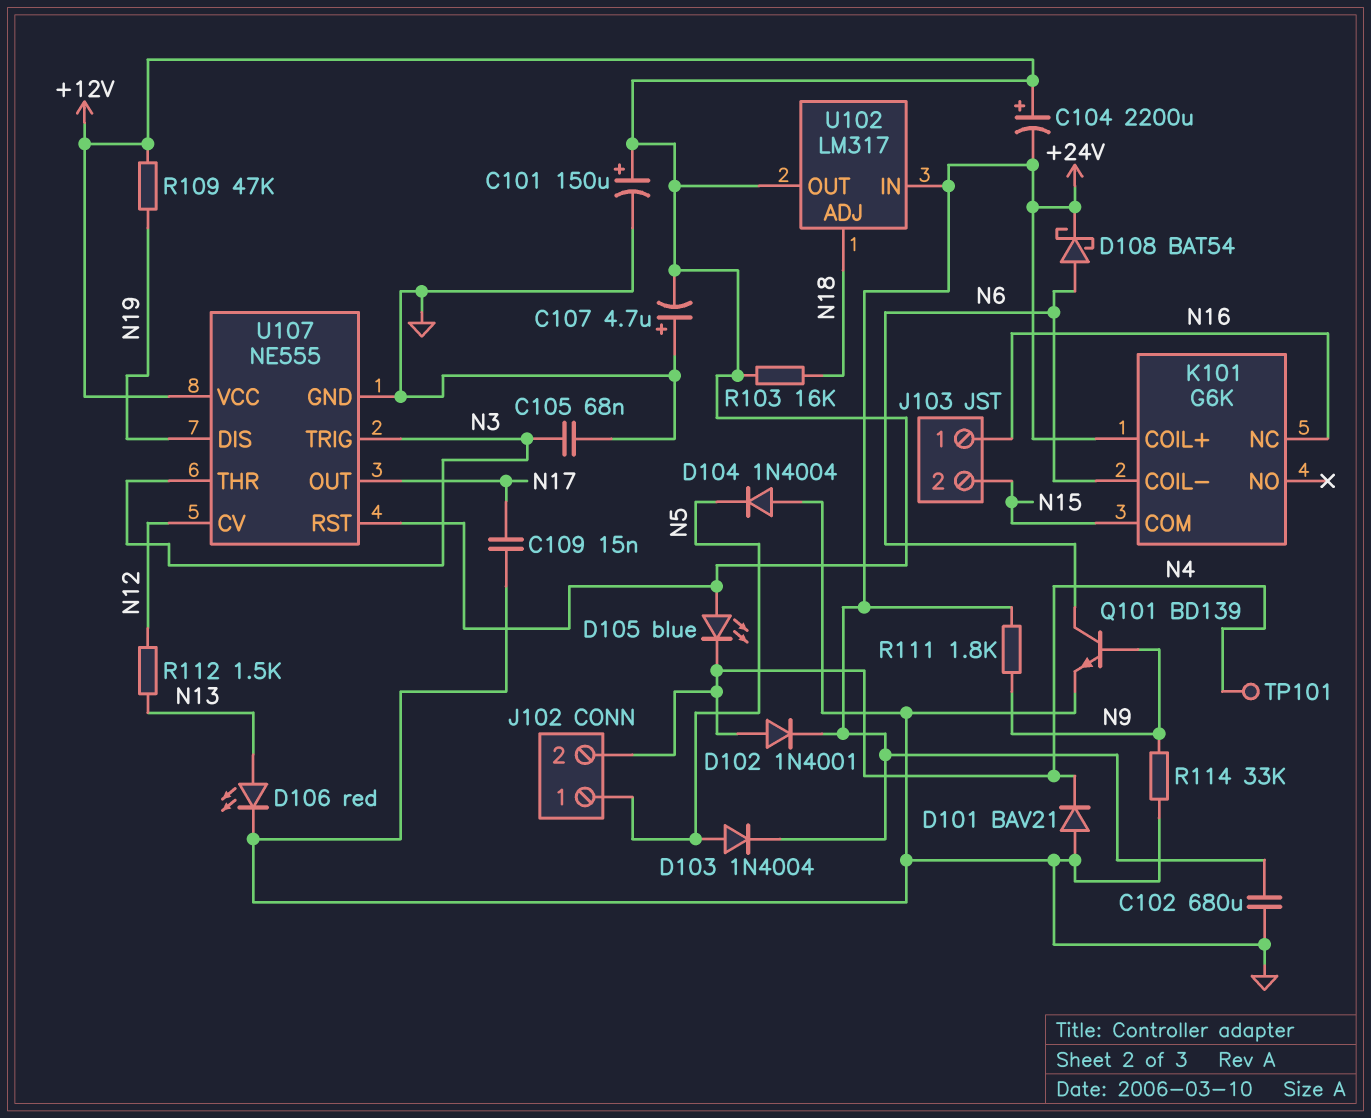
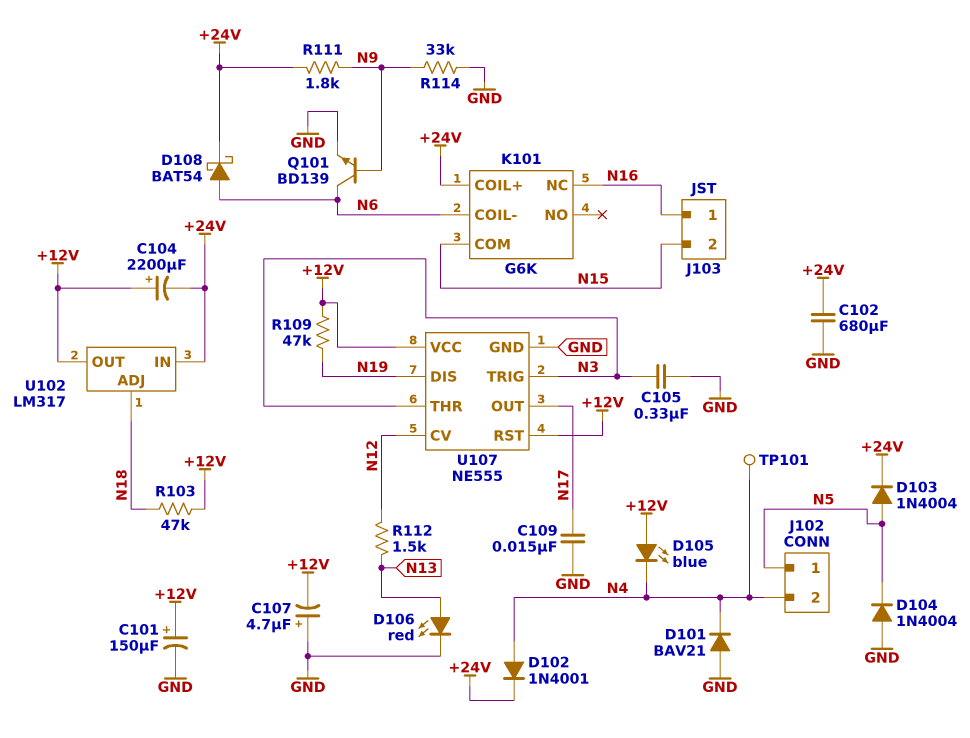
C105: 68nF (GND, N3) -> 330nF (GND, N3)
R103: 16k (+12V, N18) -> 47k (+12V, N18)

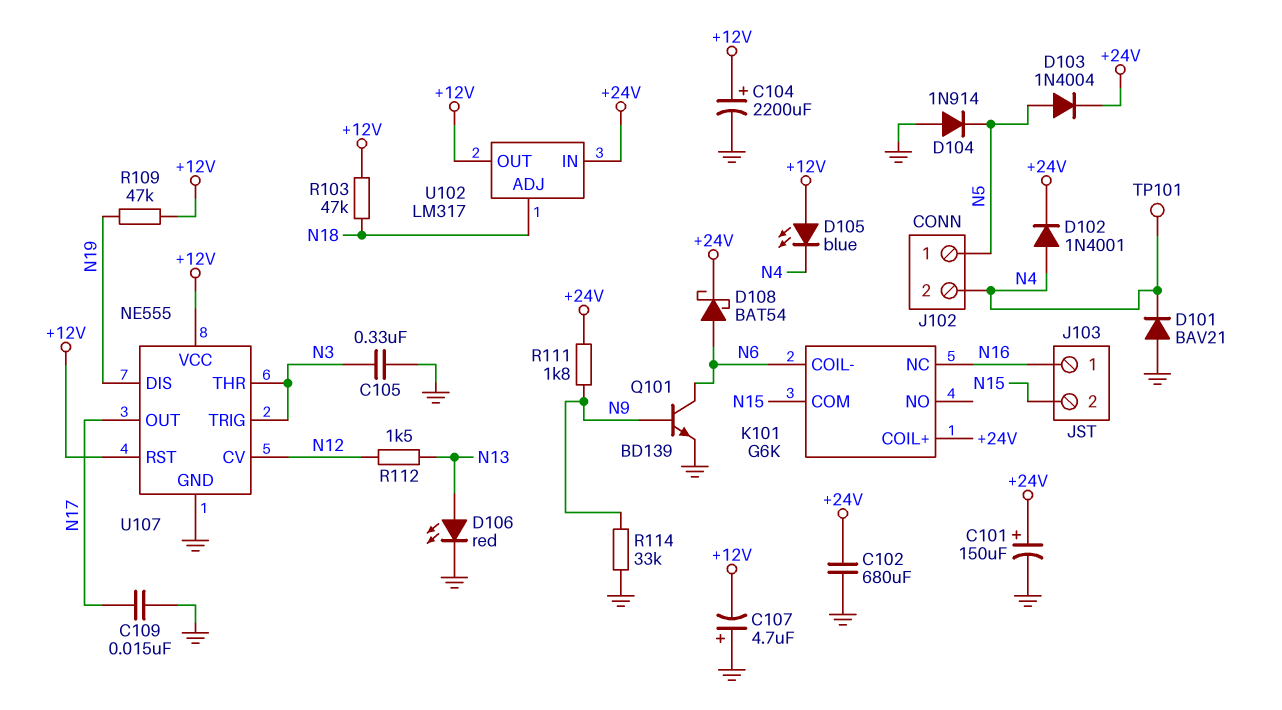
C101: 150uF (plus +12V, minus GND) -> 150uF (plus +24V, minus GND)
C104: 2200uF (plus +12V, minus +24V) -> 2200uF (plus +12V, minus GND)
D104: diode 1N4004 (A GND, K N5) -> diode 1N914 (A GND, K N5)

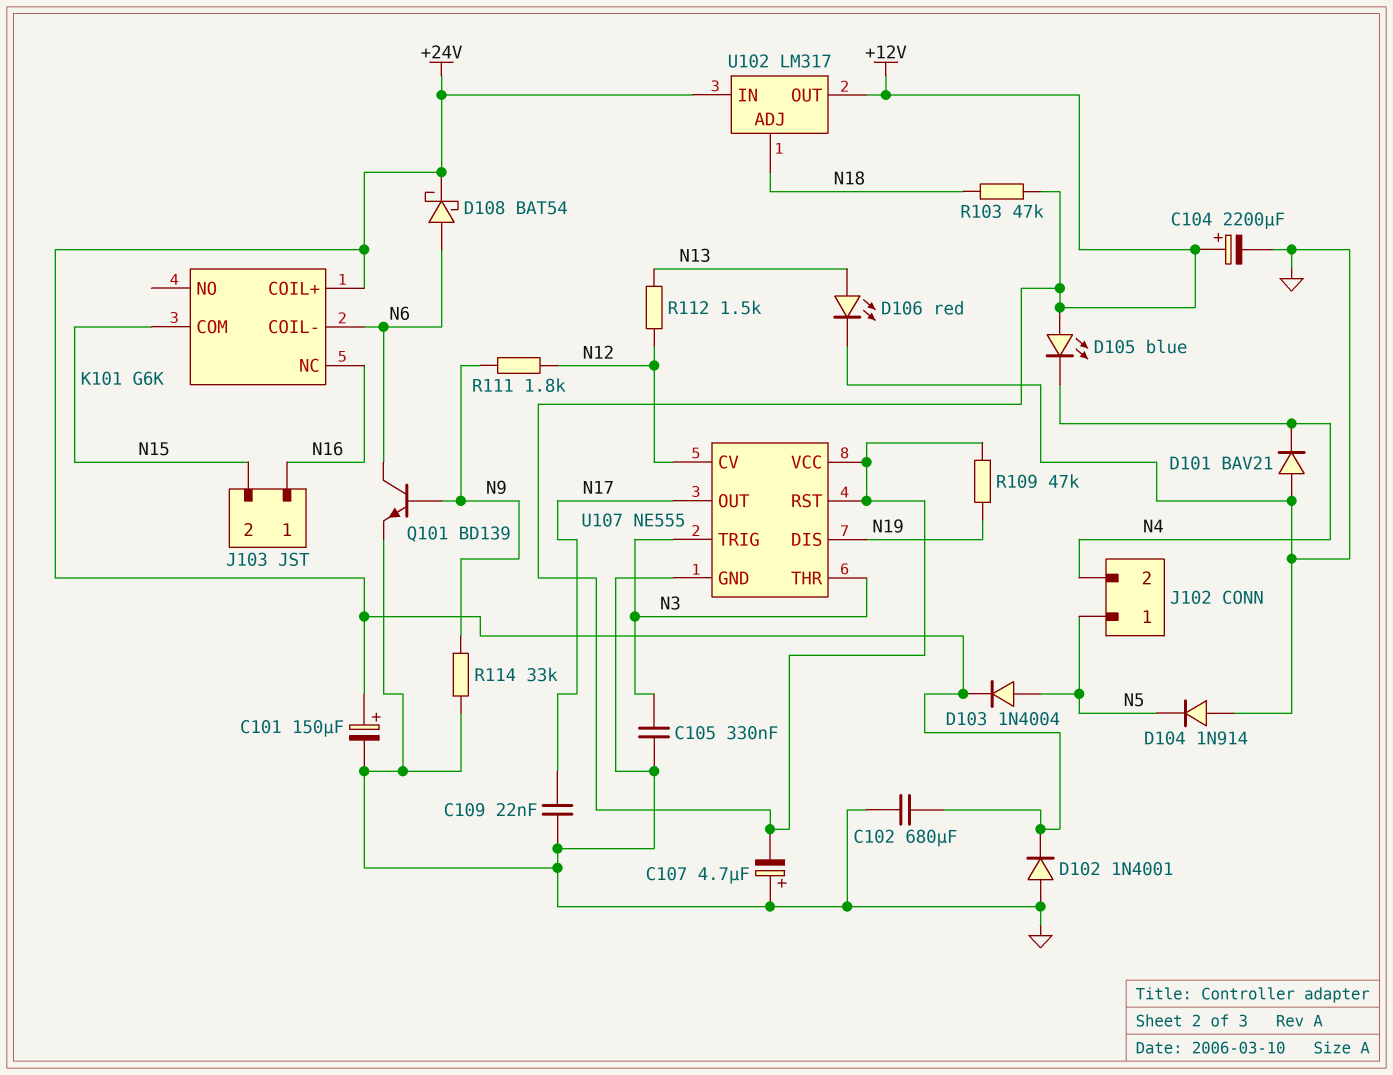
C109: 15nF (GND, N17) -> 22nF (GND, N17)
D102: diode 1N4001 (A N4, K +24V) -> diode 1N4001 (A GND, K +24V)
R111: 1.8k (+24V, N9) -> 1.8k (N9, N12)
TP101: test point (N4) -> none

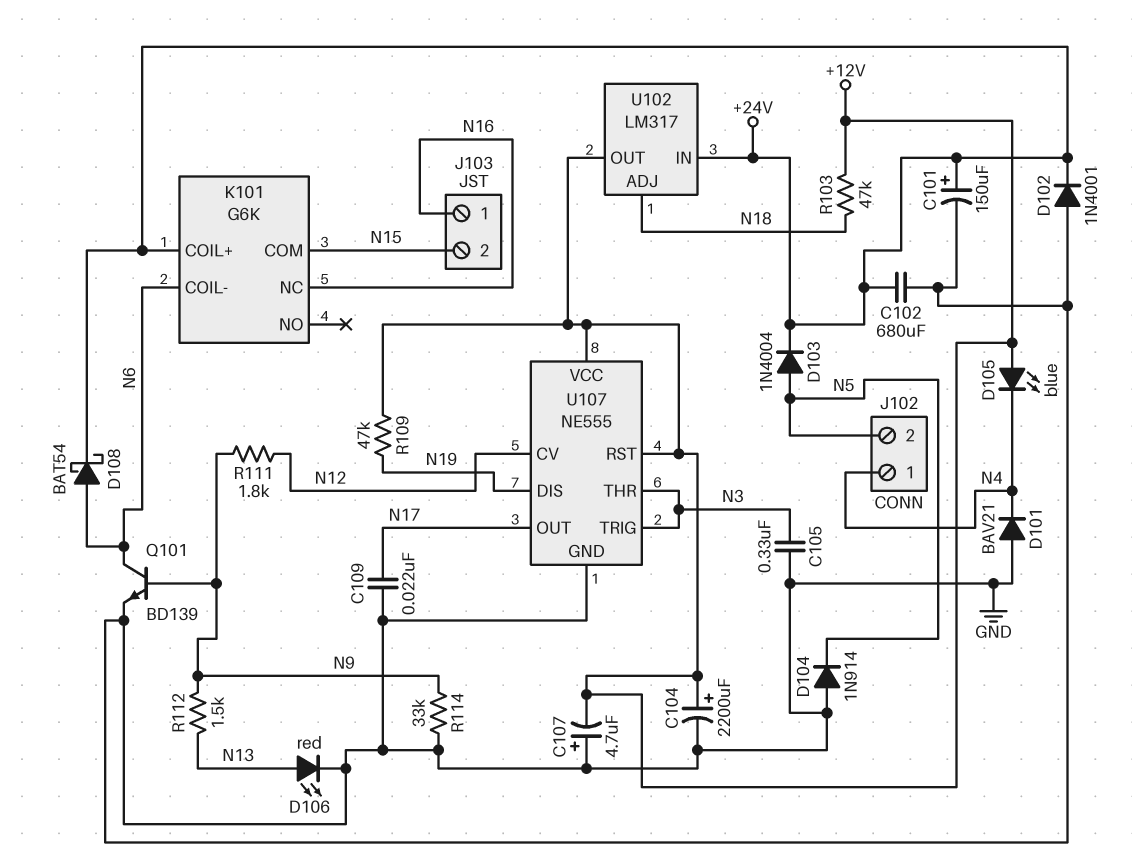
J102 pin 1: N5 -> N4
J102 pin 2: N4 -> N5
R112: 1.5k (N12, N13) -> 1.5k (N9, N13)

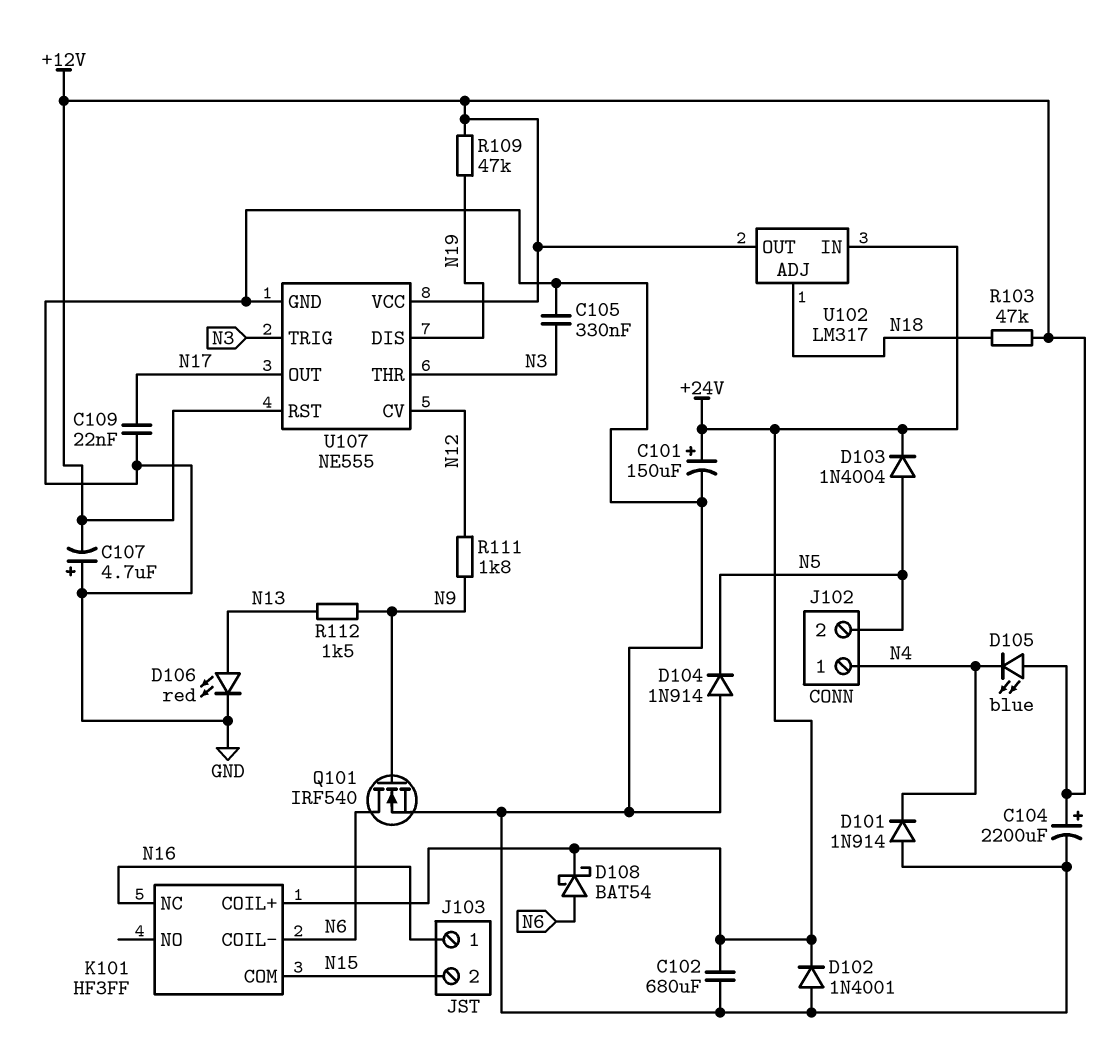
D101: diode BAV21 (A GND, K N4) -> diode 1N914 (A GND, K N4)
K101: G6K -> HF3FF
Q101: NPN BD139 (B N9, C N6, E GND) -> NMOS IRF540 (G N9, D N6, S GND)
R114: 33k (GND, N9) -> none

